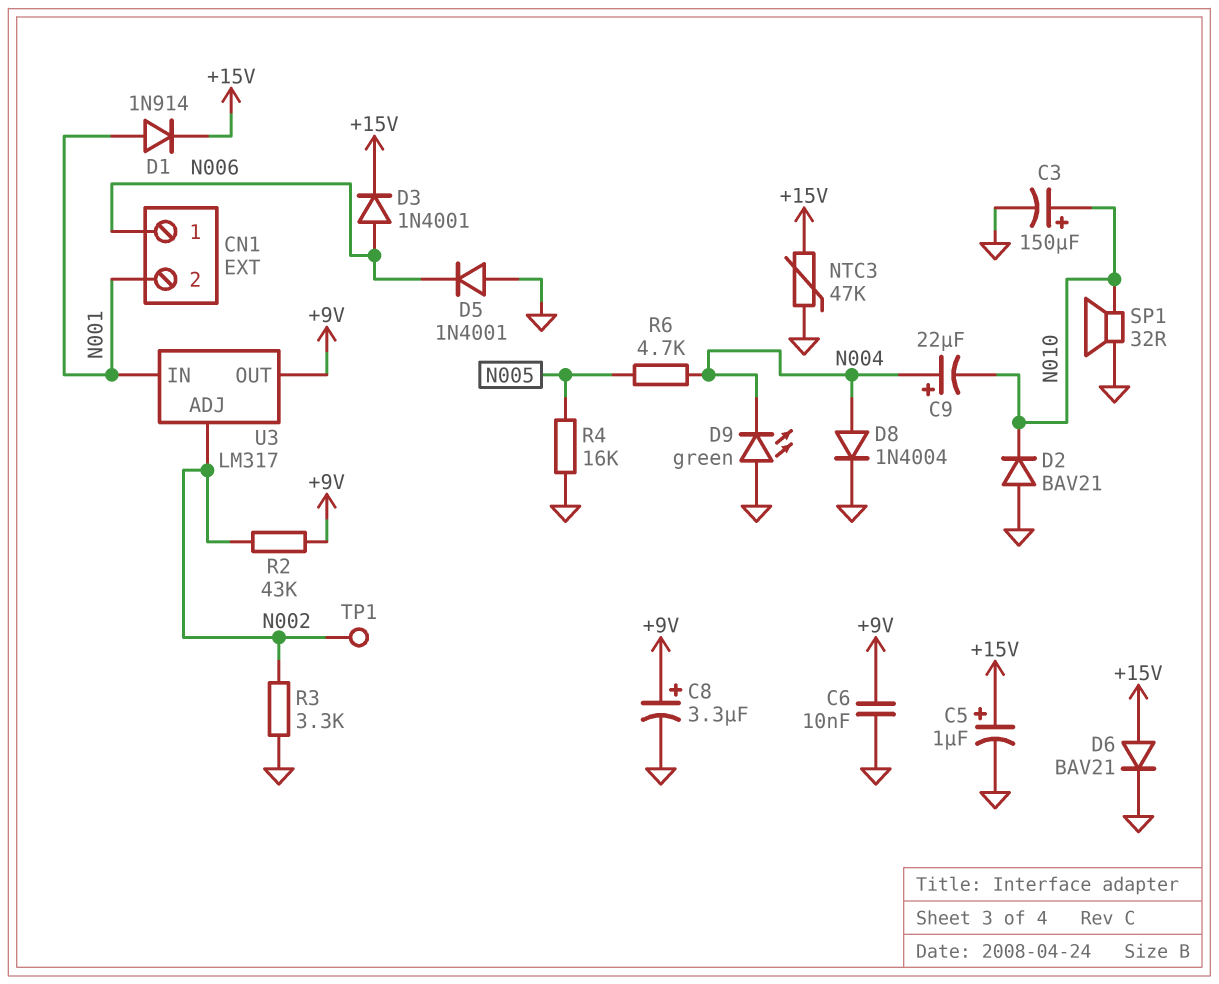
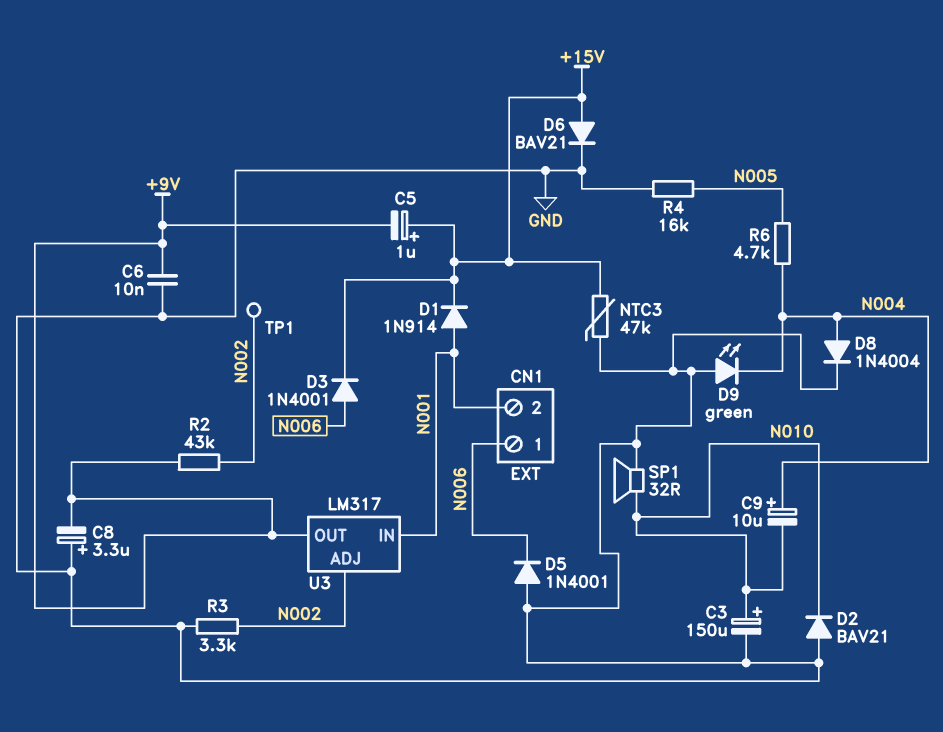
C5: 1uF (plus +15V, minus GND) -> 1uF (plus +15V, minus +9V)
C8: 3.3uF (plus +9V, minus GND) -> 3.3uF (plus GND, minus +9V)
C9: 22uF (plus N004, minus N010) -> 10uF (plus N004, minus N010)

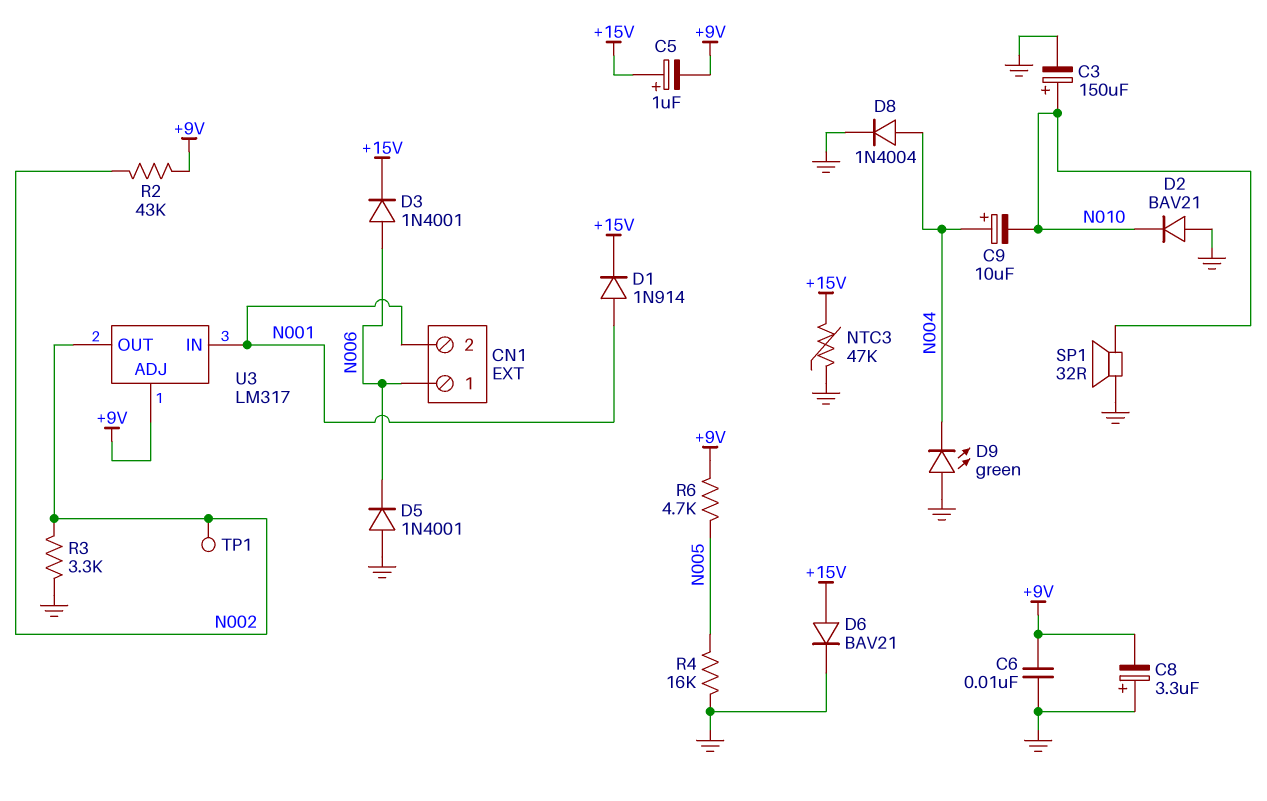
R6: 4.7k (N004, N005) -> 4.7k (+9V, N005)
U3 pin ADJ: N002 -> +9V
U3 pin OUT: +9V -> N002

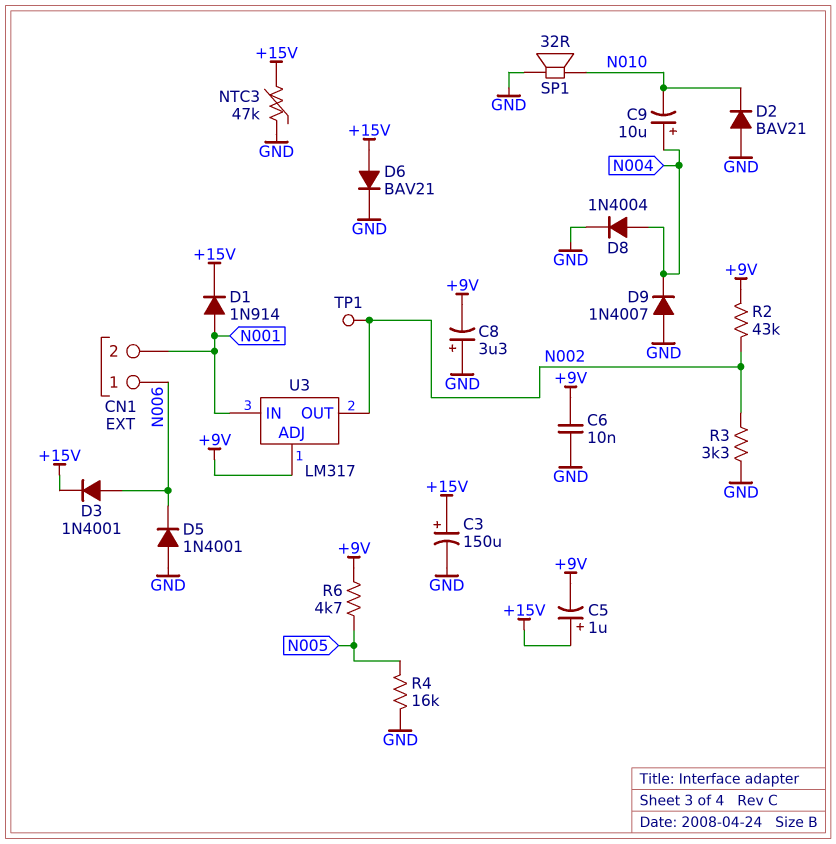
C3: 150uF (plus N010, minus GND) -> 150uF (plus +15V, minus GND)
D9: LED green (A GND, K N004) -> diode 1N4007 (A GND, K N004)

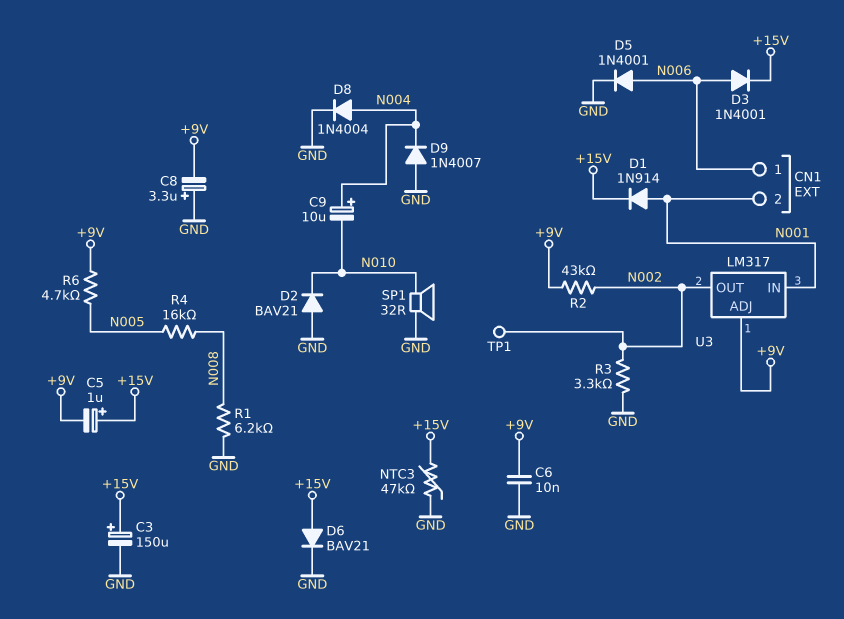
D5: diode 1N4001 (A GND, K N006) -> diode 1N4001 (A N006, K GND)
R1: none -> 6.2k (GND, N008)
R4: 16k (GND, N005) -> 16k (N005, N008)

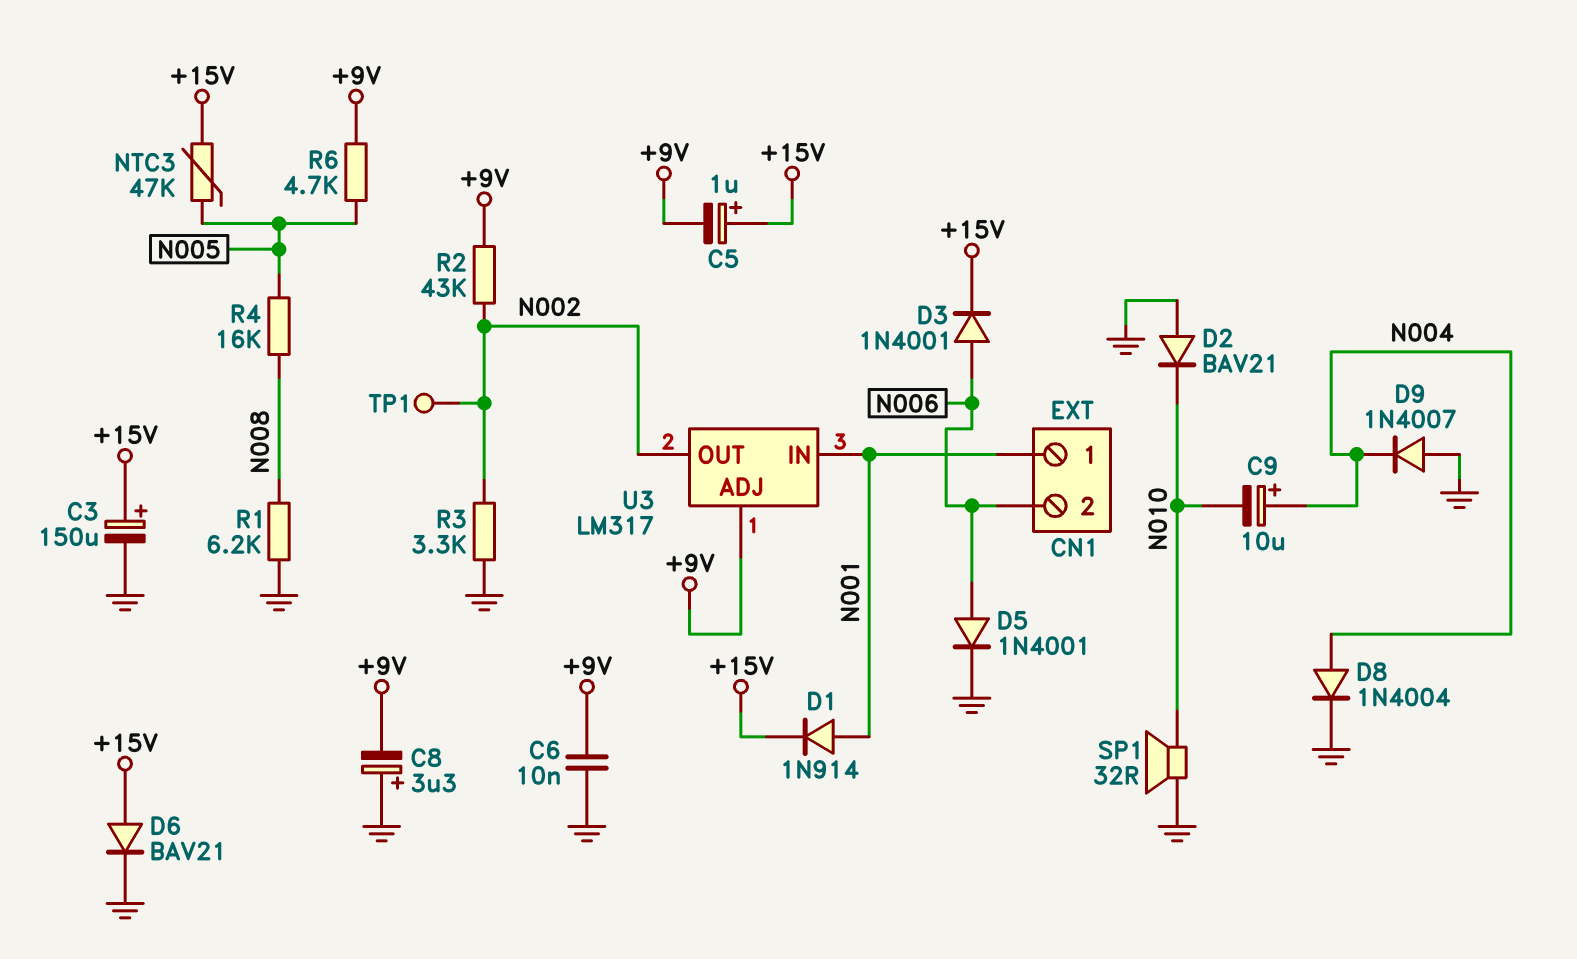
CN1 pin 1: N006 -> N001
CN1 pin 2: N001 -> N006
NTC3: 47k (+15V, GND) -> 47k (+15V, N005)

